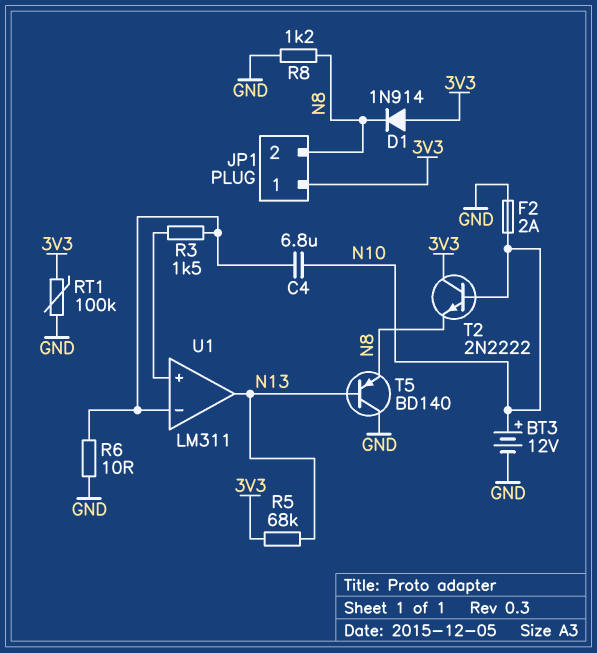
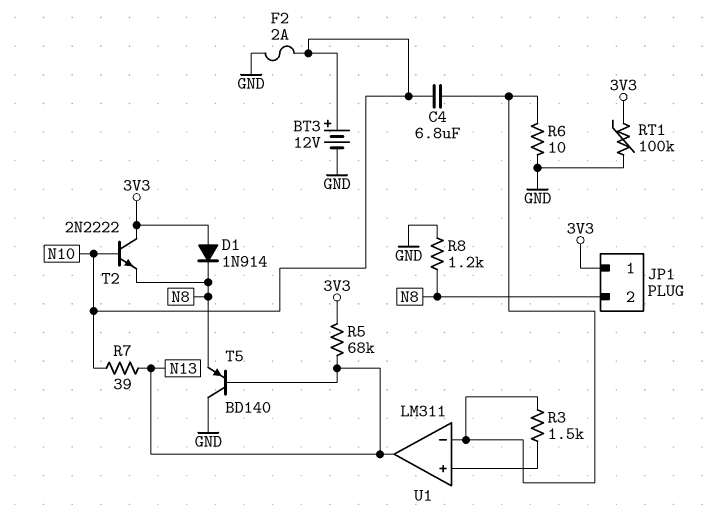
R7: none -> 39 (N10, N13)

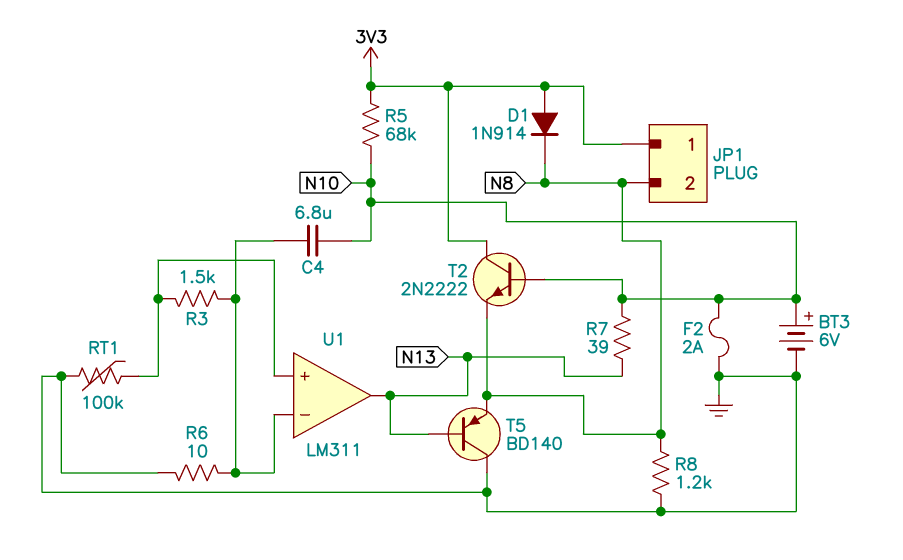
BT3: 12V (plus N10, minus GND) -> 6V (plus N10, minus GND)
R5: 68k (3V3, N13) -> 68k (3V3, N10)
RT1: 100k (3V3, GND) -> 100k (GND, U1/in+)

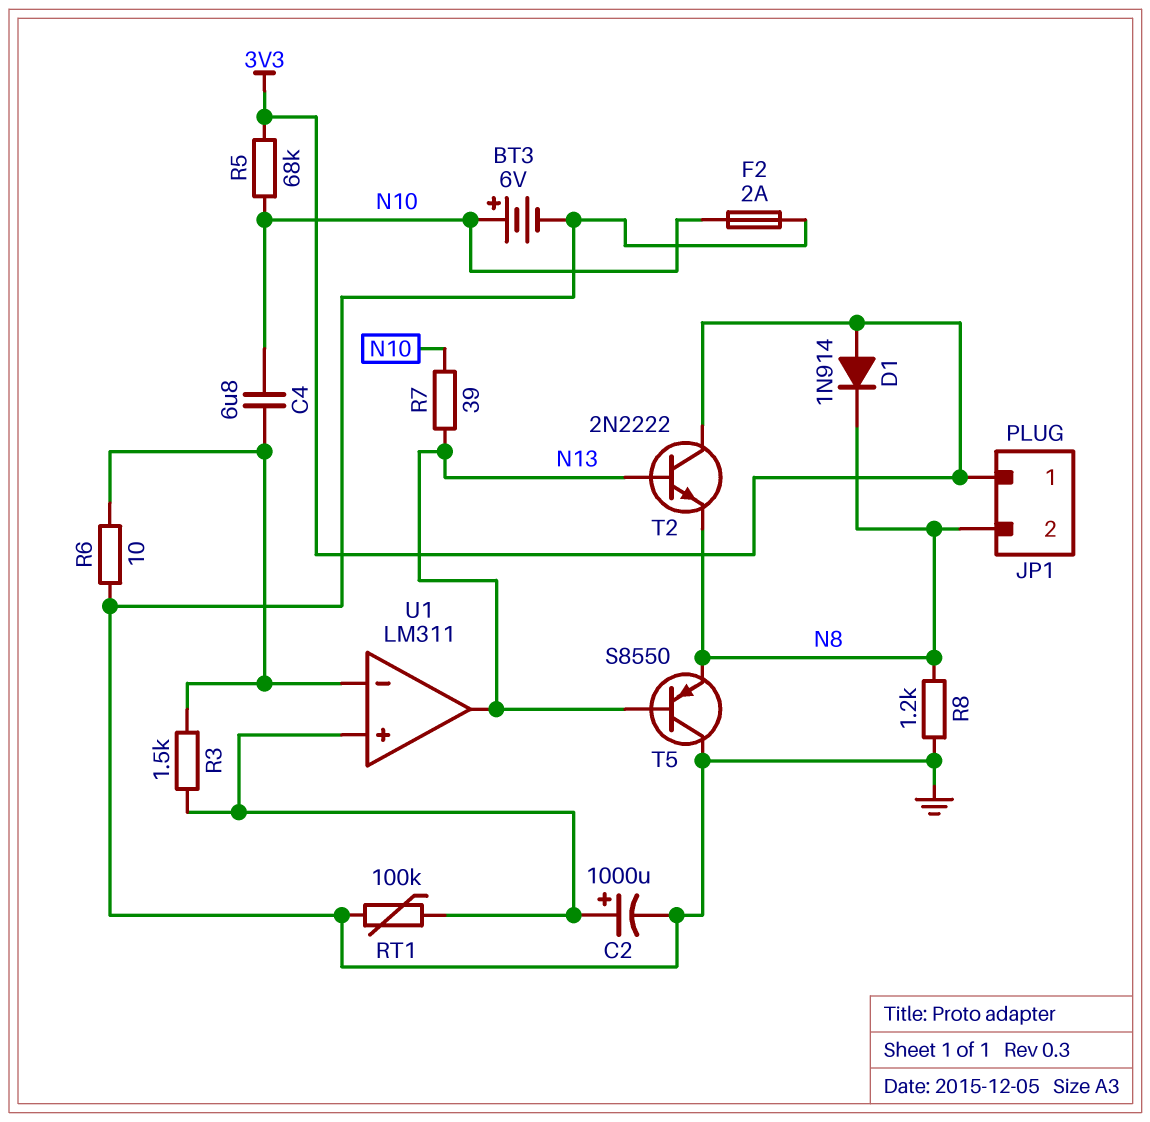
C2: none -> 1000uF (plus U1/in+, minus GND)
T2: NPN 2N2222 (B N10, C 3V3, E N8) -> NPN 2N2222 (B N13, C 3V3, E N8)
T5: PNP BD140 (B N13, C GND, E N8) -> PNP S8550 (B N13, C GND, E N8)

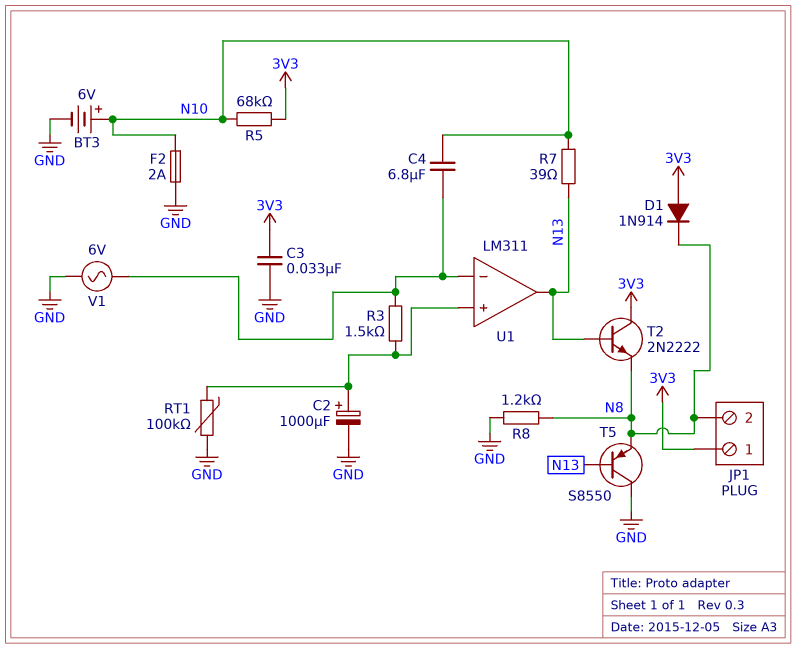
C3: none -> 33nF (3V3, GND)
R6: 10 (GND, U1/in-) -> none
V1: none -> AC 6V (GND, U1/in-)

